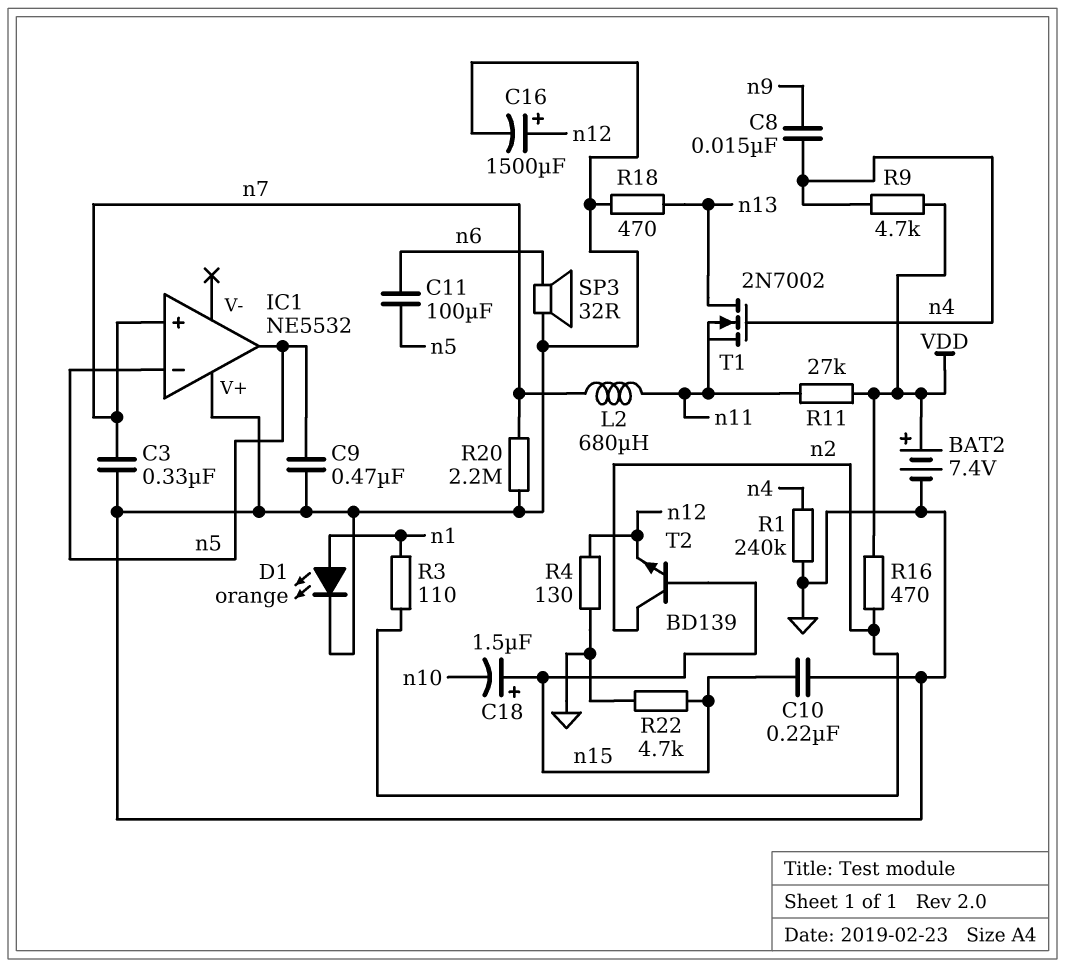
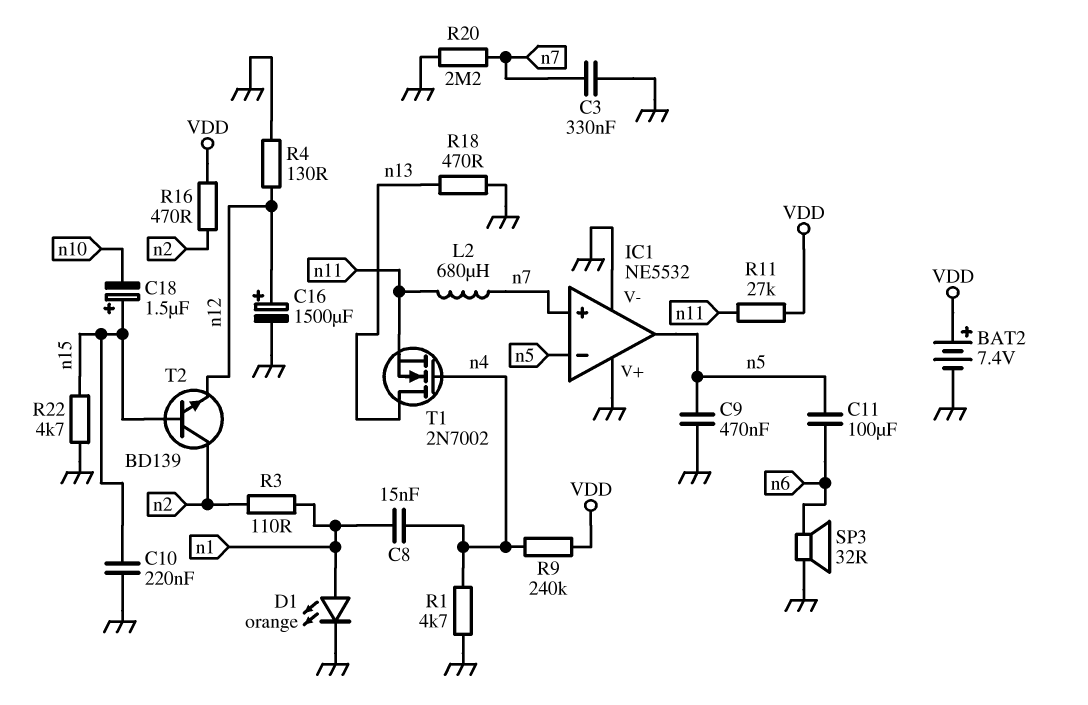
C8: 15nF (n4, n9) -> 15nF (n1, n4)
IC1 pin V-: none -> GND
R1: 240k (GND, n4) -> 4.7k (GND, n4)
R9: 4.7k (VDD, n4) -> 240k (VDD, n4)

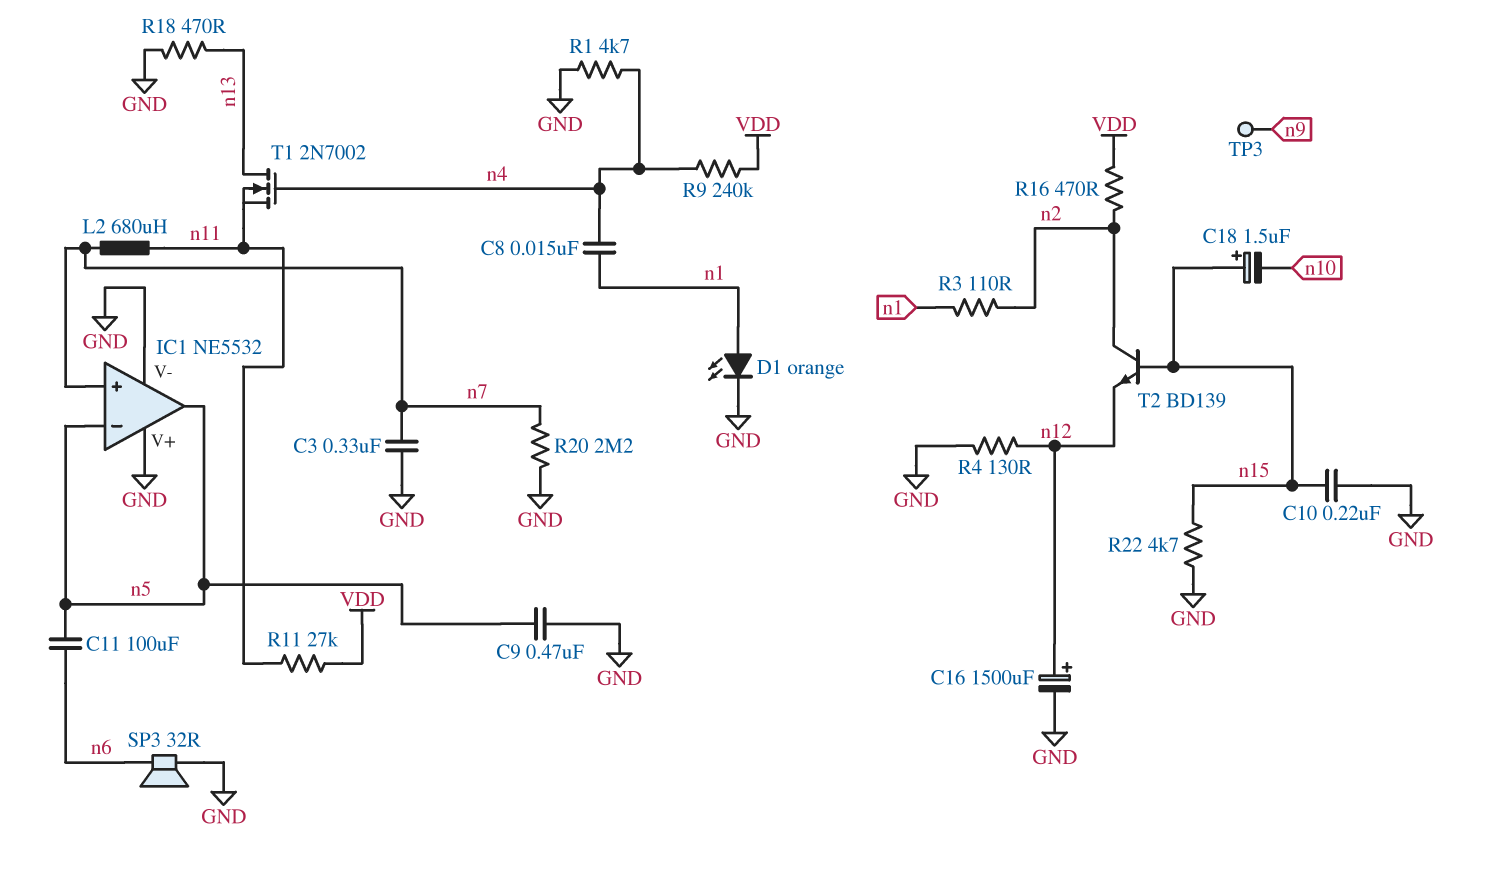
BAT2: 7.4V (plus VDD, minus GND) -> none
TP3: none -> test point (n9)

